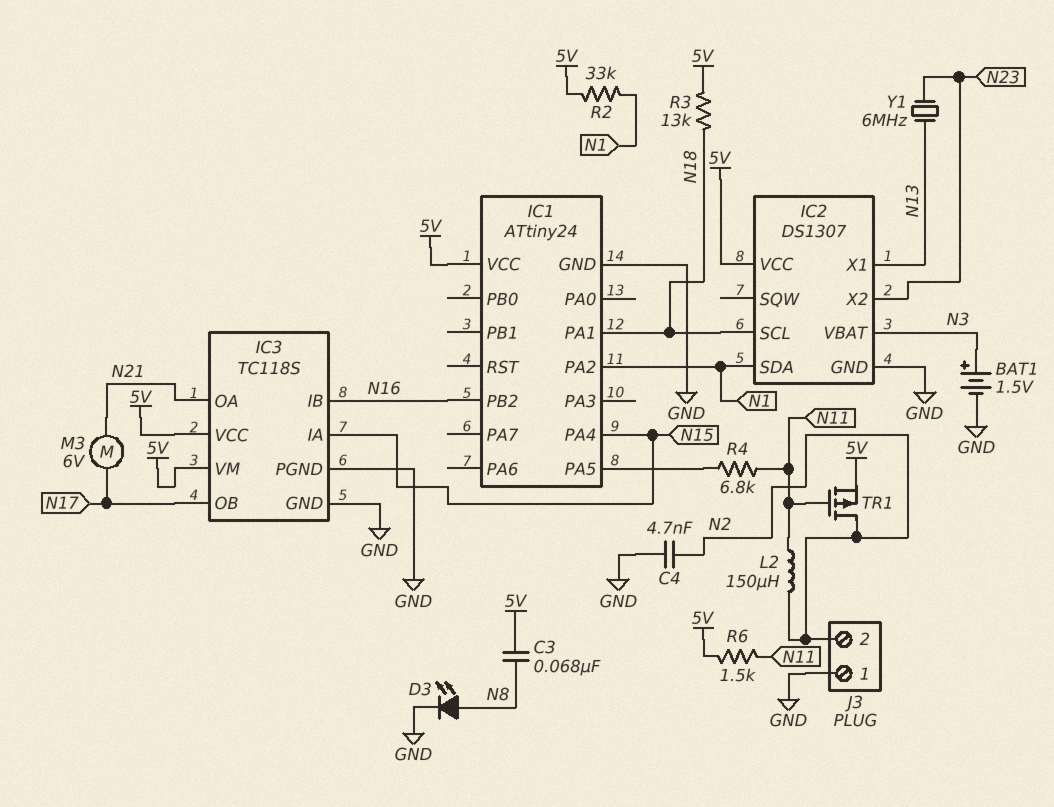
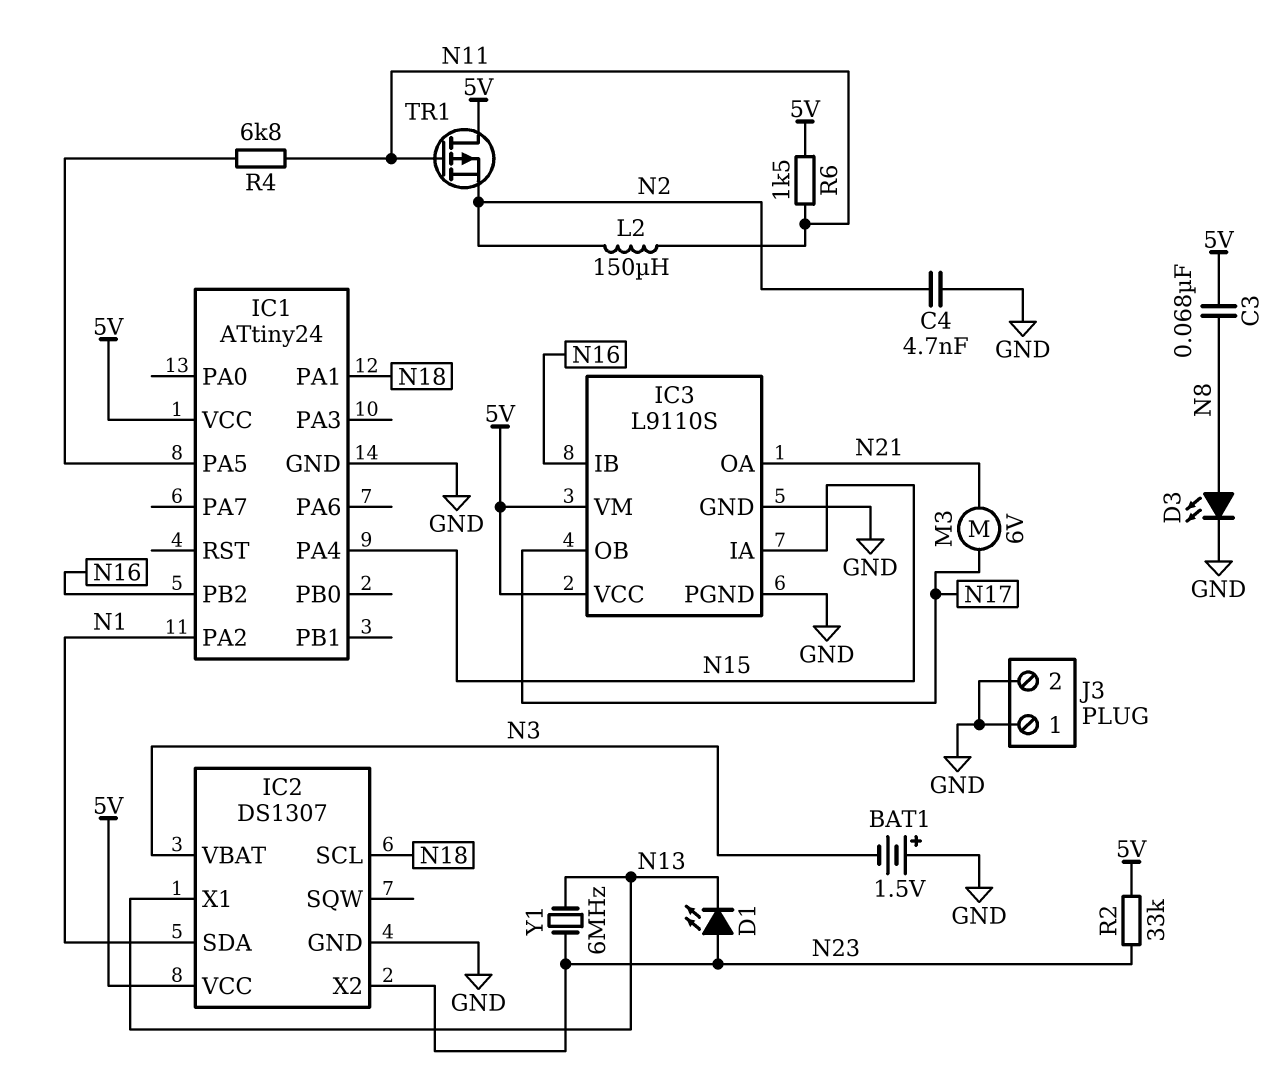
BAT1: 1.5V (plus N3, minus GND) -> 1.5V (plus GND, minus N3)
D1: none -> LED (A N23, K N13)
IC3: TC118S -> L9110S
J3 pin 2: N2 -> GND
R2: 33k (5V, N1) -> 33k (5V, N23)
R3: 13k (5V, N18) -> none
TR1: PMOS (G N11, D N2, S 5V) -> PMOS (G N11, D 5V, S N2)

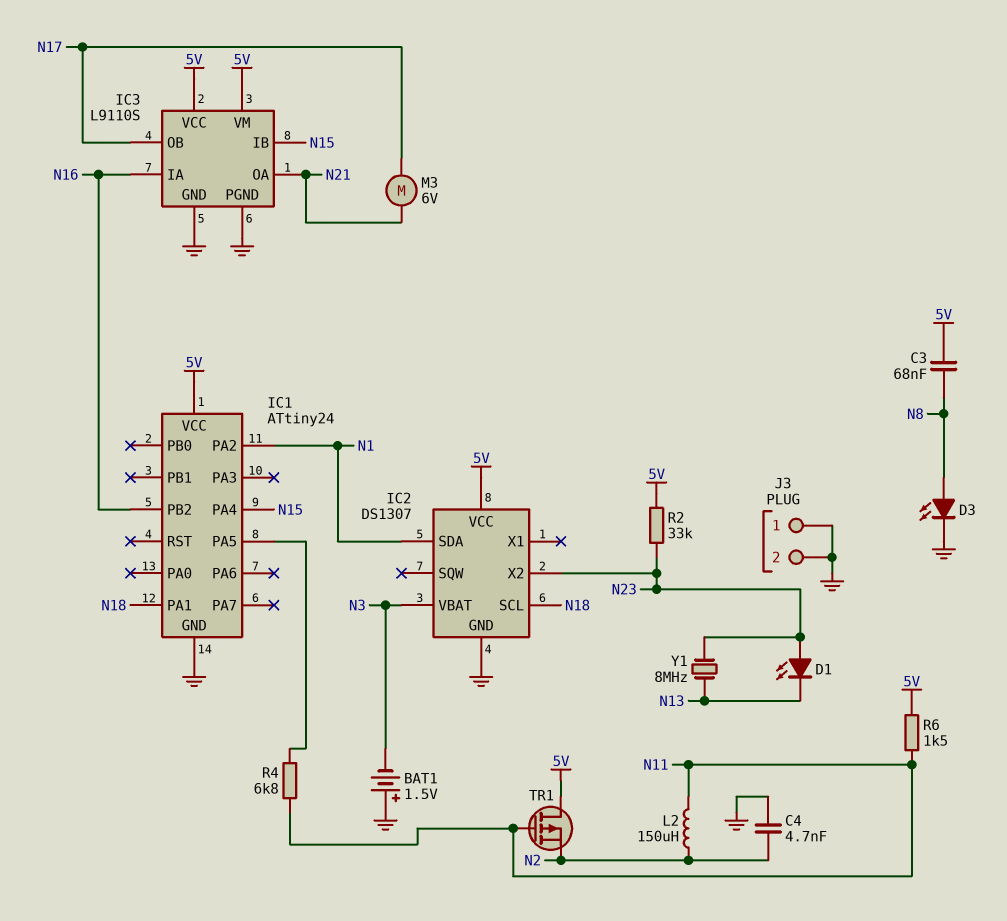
IC2 pin X1: N13 -> none
IC3 pin IA: N15 -> N16
IC3 pin IB: N16 -> N15
Y1: 6MHz (N13, N23) -> 8MHz (N13, N23)

